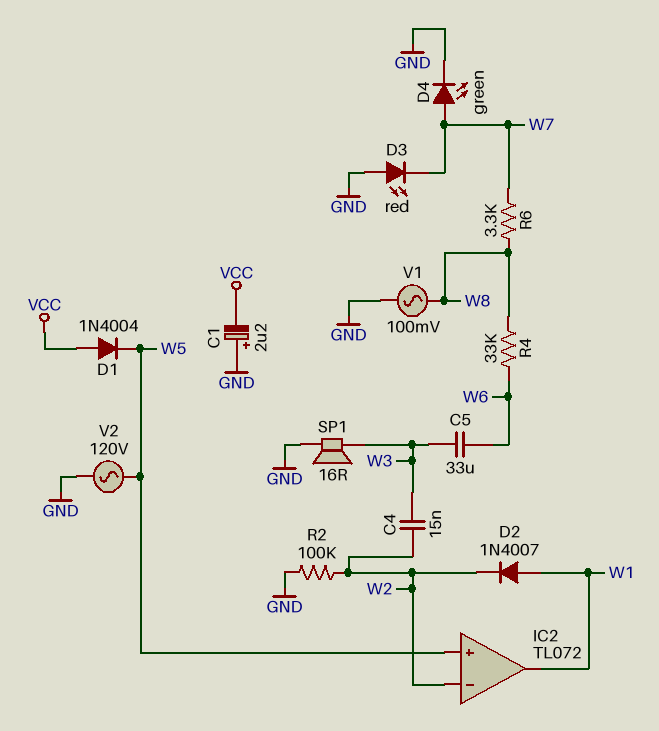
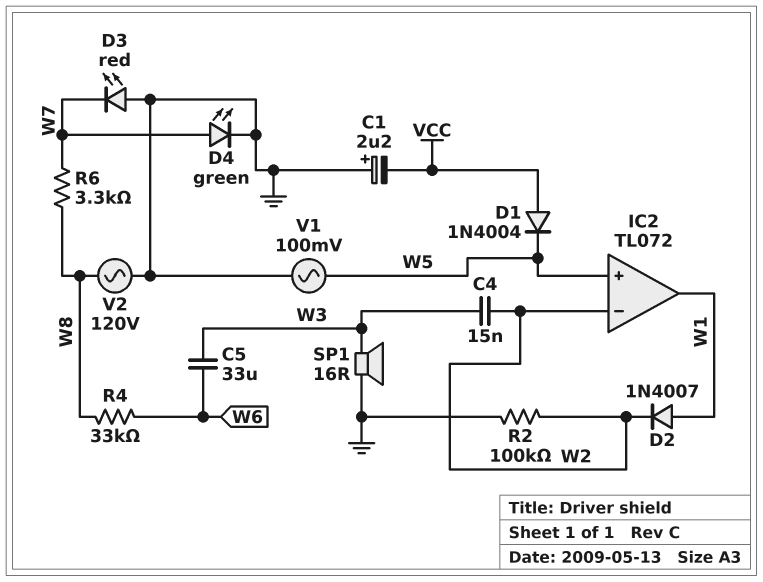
V1: AC 100mV (GND, W8) -> AC 100mV (GND, W5)
V2: AC 120V (GND, W5) -> AC 120V (GND, W8)

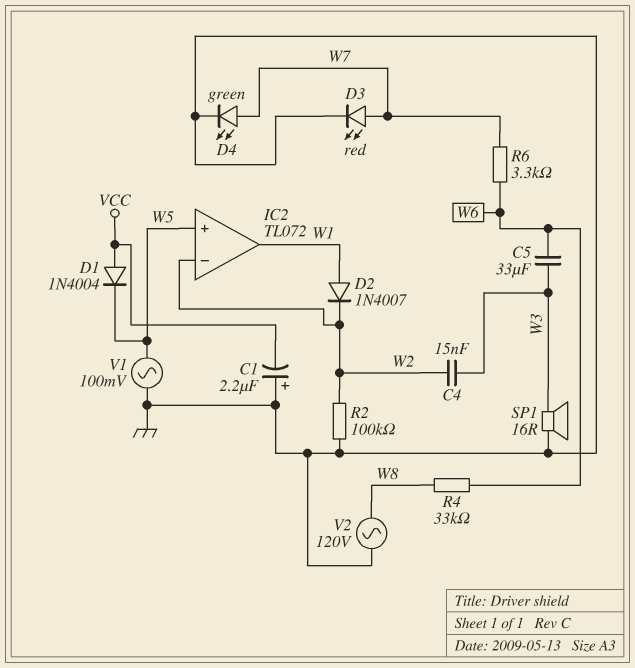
D3: LED red (A GND, K W7) -> LED red (A W7, K GND)
R6: 3.3k (W7, W8) -> 3.3k (W6, W7)

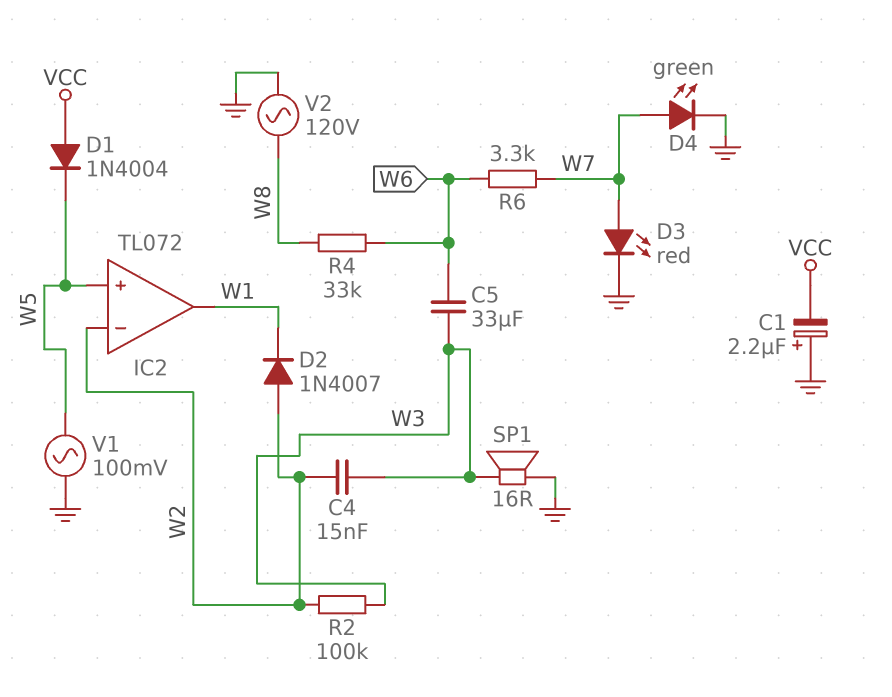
D2: diode 1N4007 (A W1, K W2) -> diode 1N4007 (A W2, K W1)
R2: 100k (GND, W2) -> 100k (W2, W3)

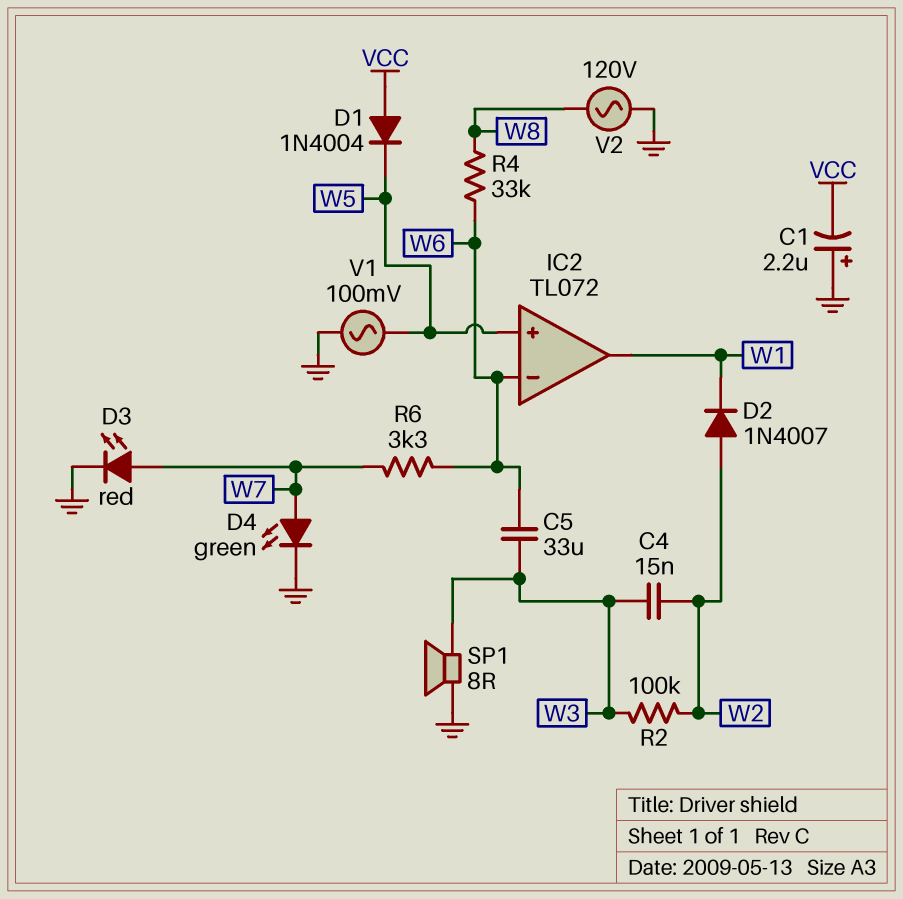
IC2 pin in-: W2 -> W6
SP1: speaker 16R (GND, W3) -> speaker 8R (GND, W3)

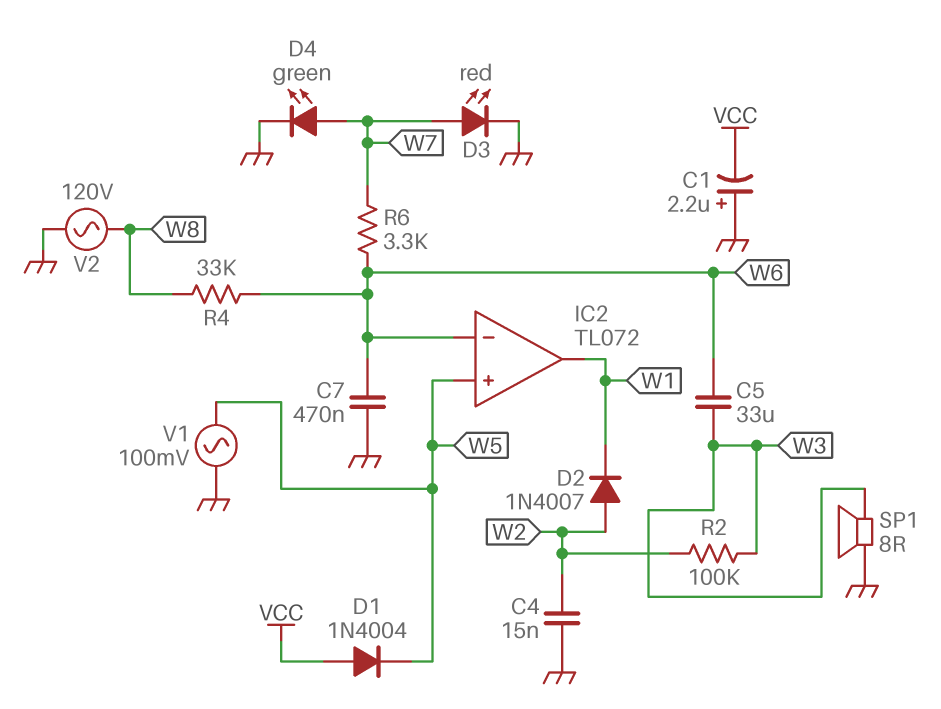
C4: 15nF (W2, W3) -> 15nF (GND, W2)
C7: none -> 470nF (GND, W6)

